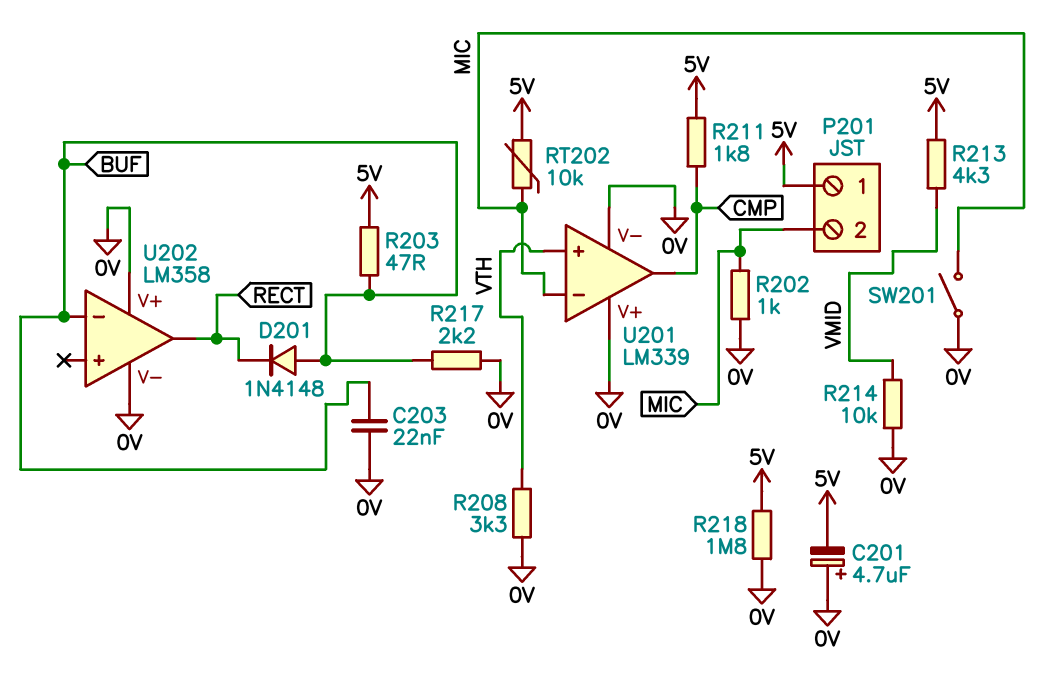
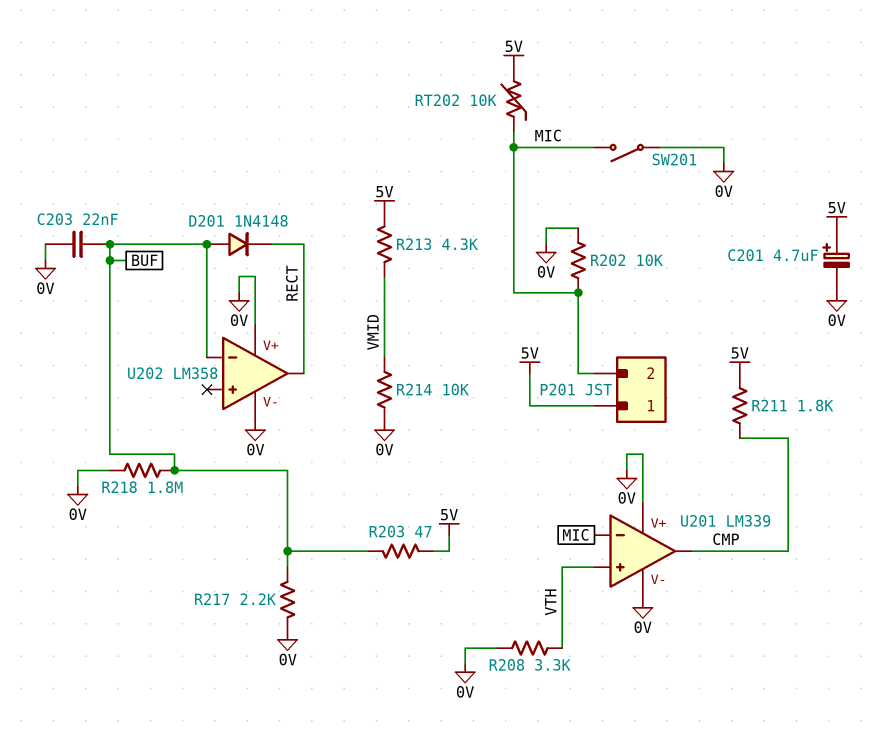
C201: 4.7uF (plus 0V, minus 5V) -> 4.7uF (plus 5V, minus 0V)
R202: 1k (0V, MIC) -> 10k (0V, MIC)
R218: 1.8M (0V, 5V) -> 1.8M (0V, BUF)

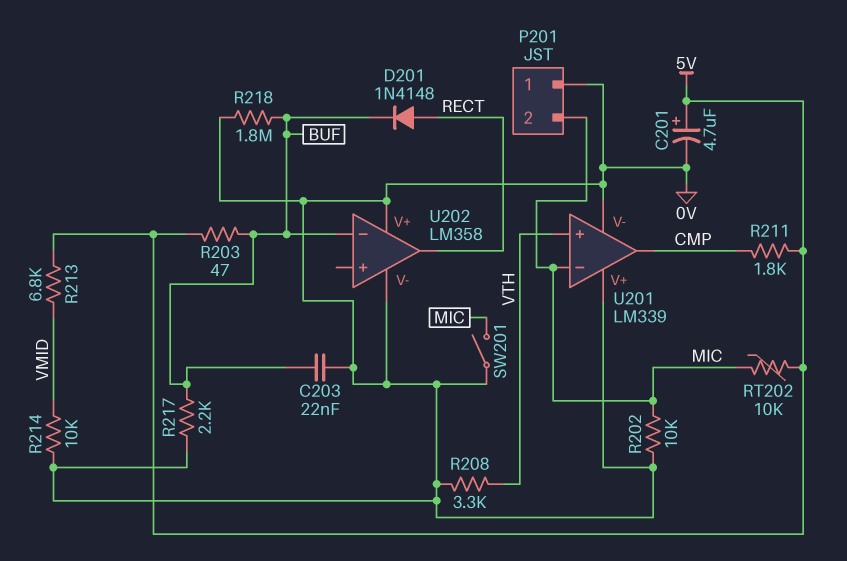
D201: diode 1N4148 (A BUF, K RECT) -> diode 1N4148 (A RECT, K BUF)
P201 pin 1: 5V -> 0V
R213: 4.3k (5V, VMID) -> 6.8k (5V, VMID)

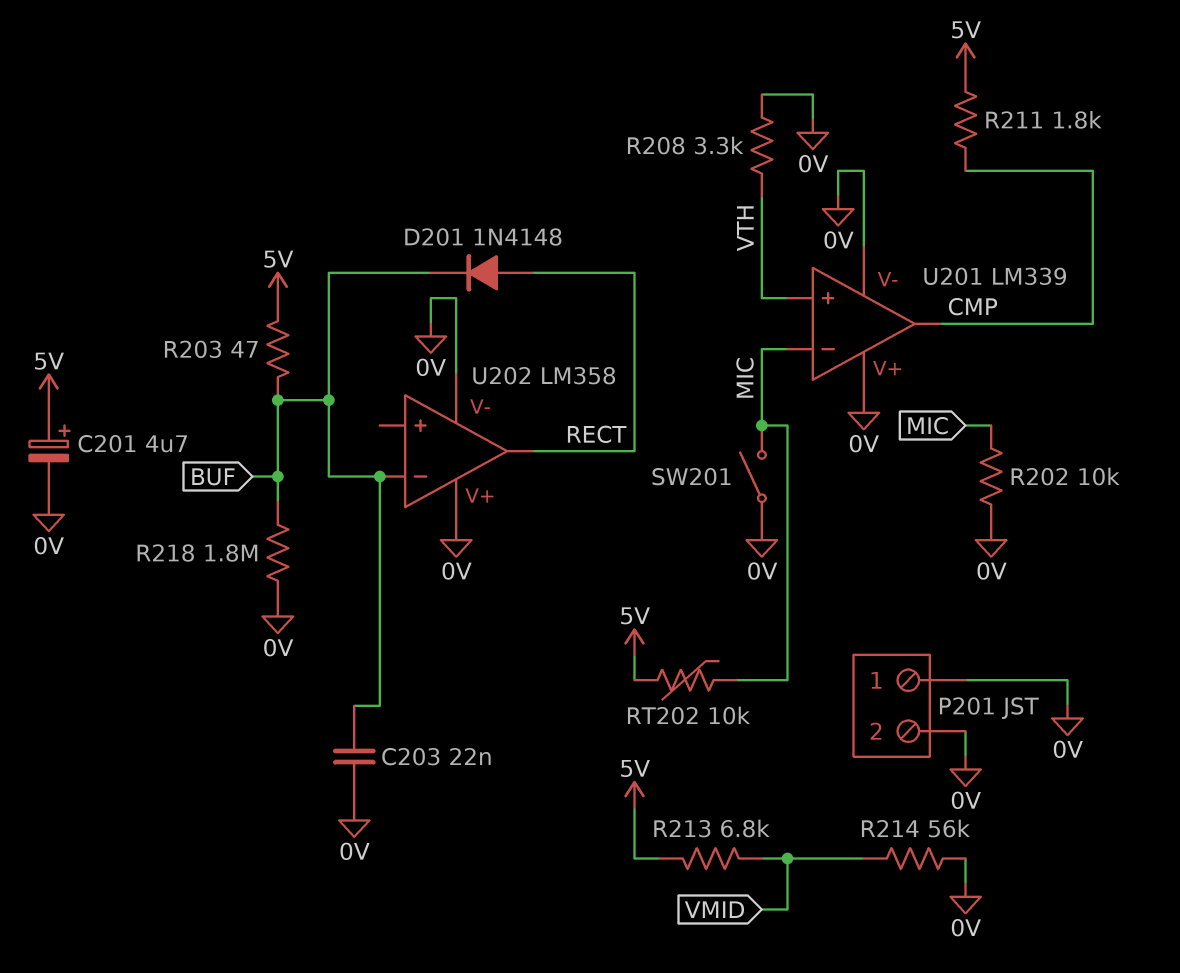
P201 pin 2: MIC -> 0V
R214: 10k (0V, VMID) -> 56k (0V, VMID)
R217: 2.2k (0V, BUF) -> none

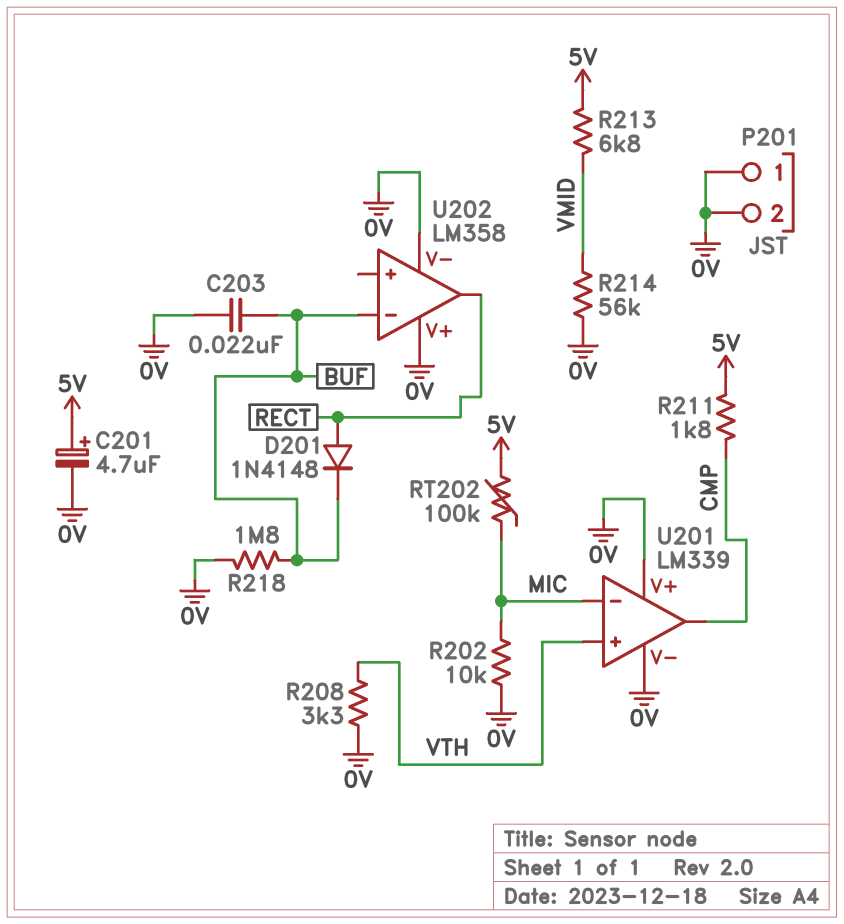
R203: 47 (5V, BUF) -> none
RT202: 10k (5V, MIC) -> 100k (5V, MIC)
SW201: switch (0V, MIC) -> none

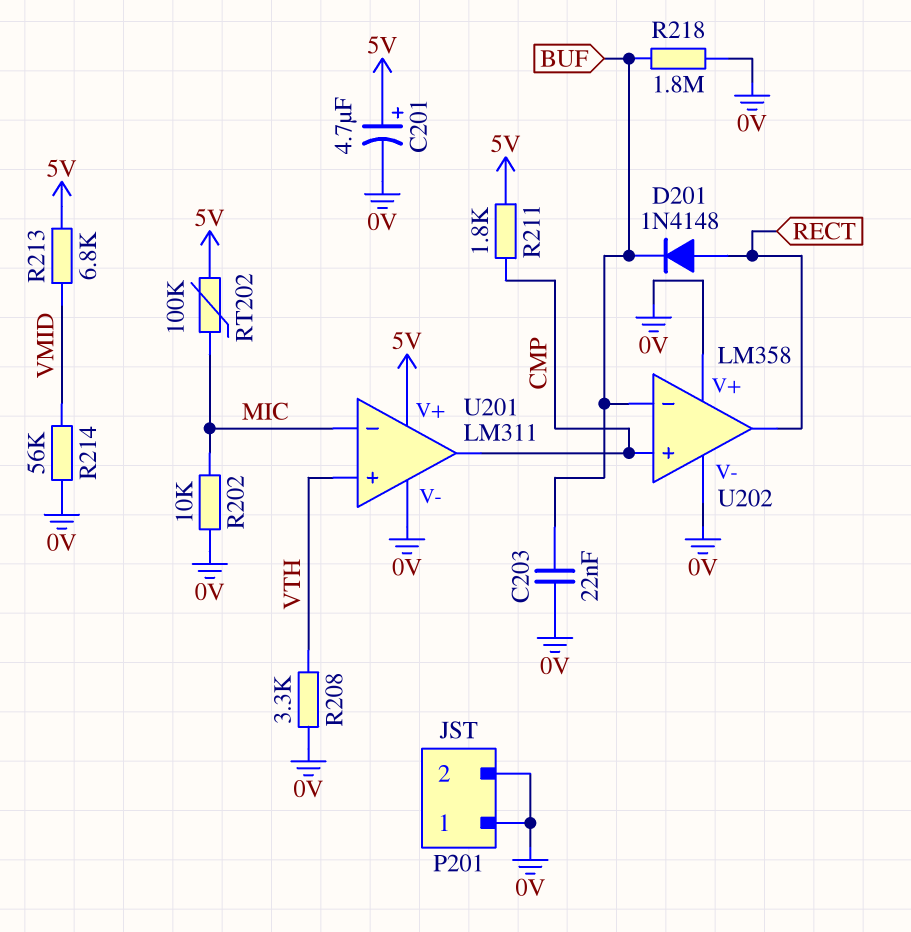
U201: LM339 -> LM311
U201 pin V+: 0V -> 5V
U202 pin in+: none -> CMP

